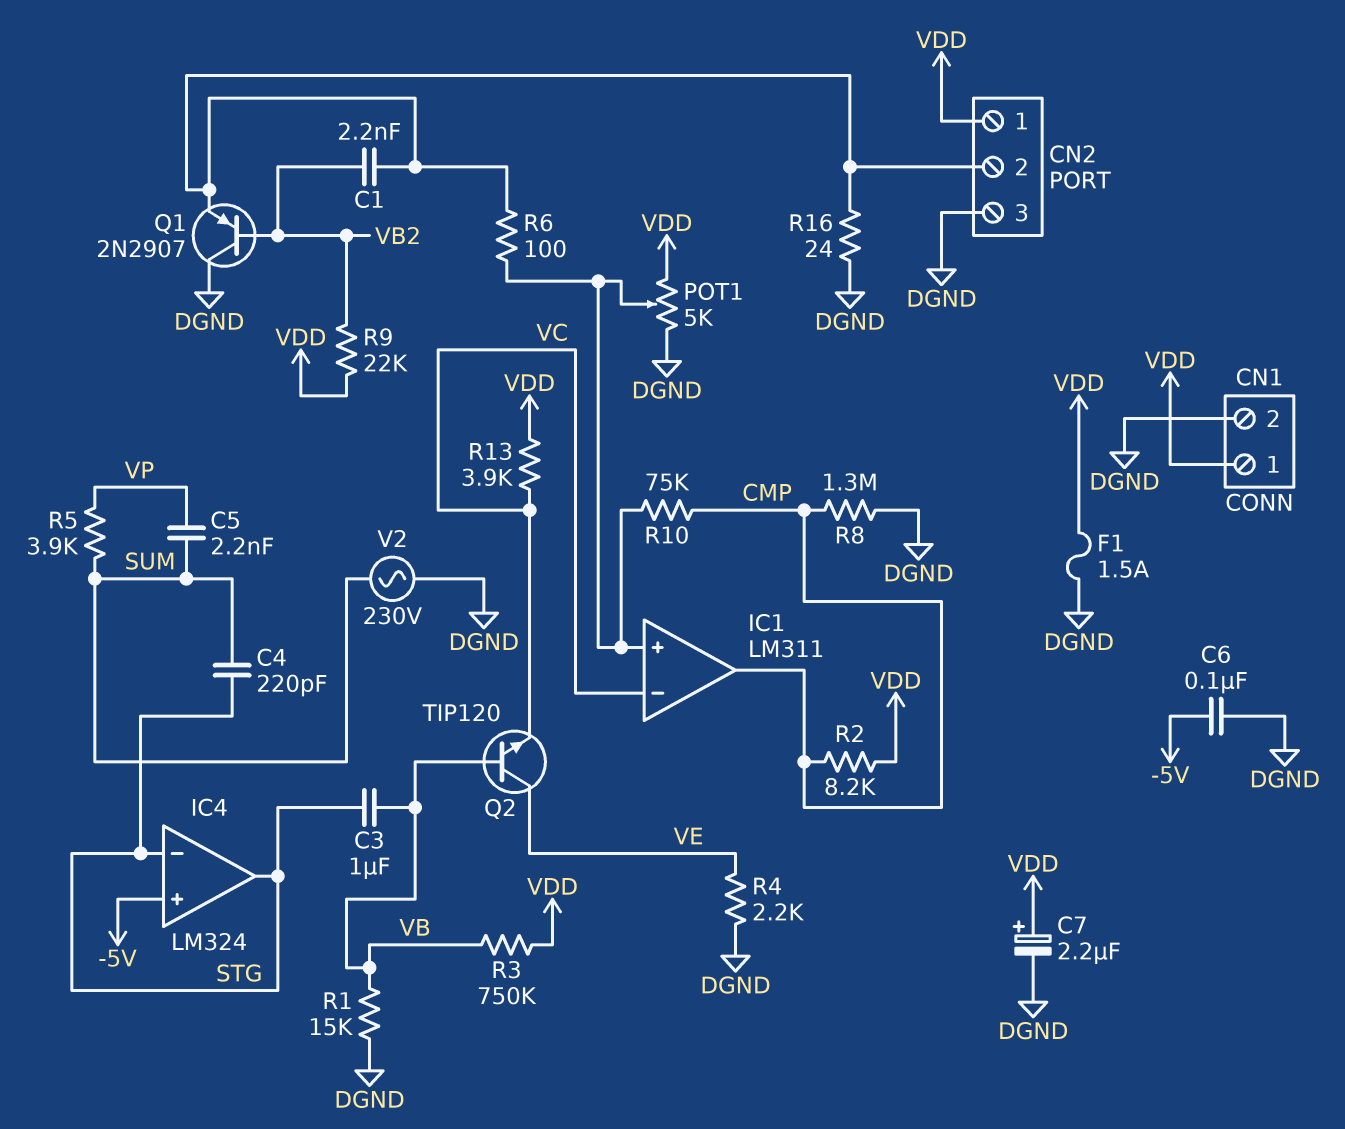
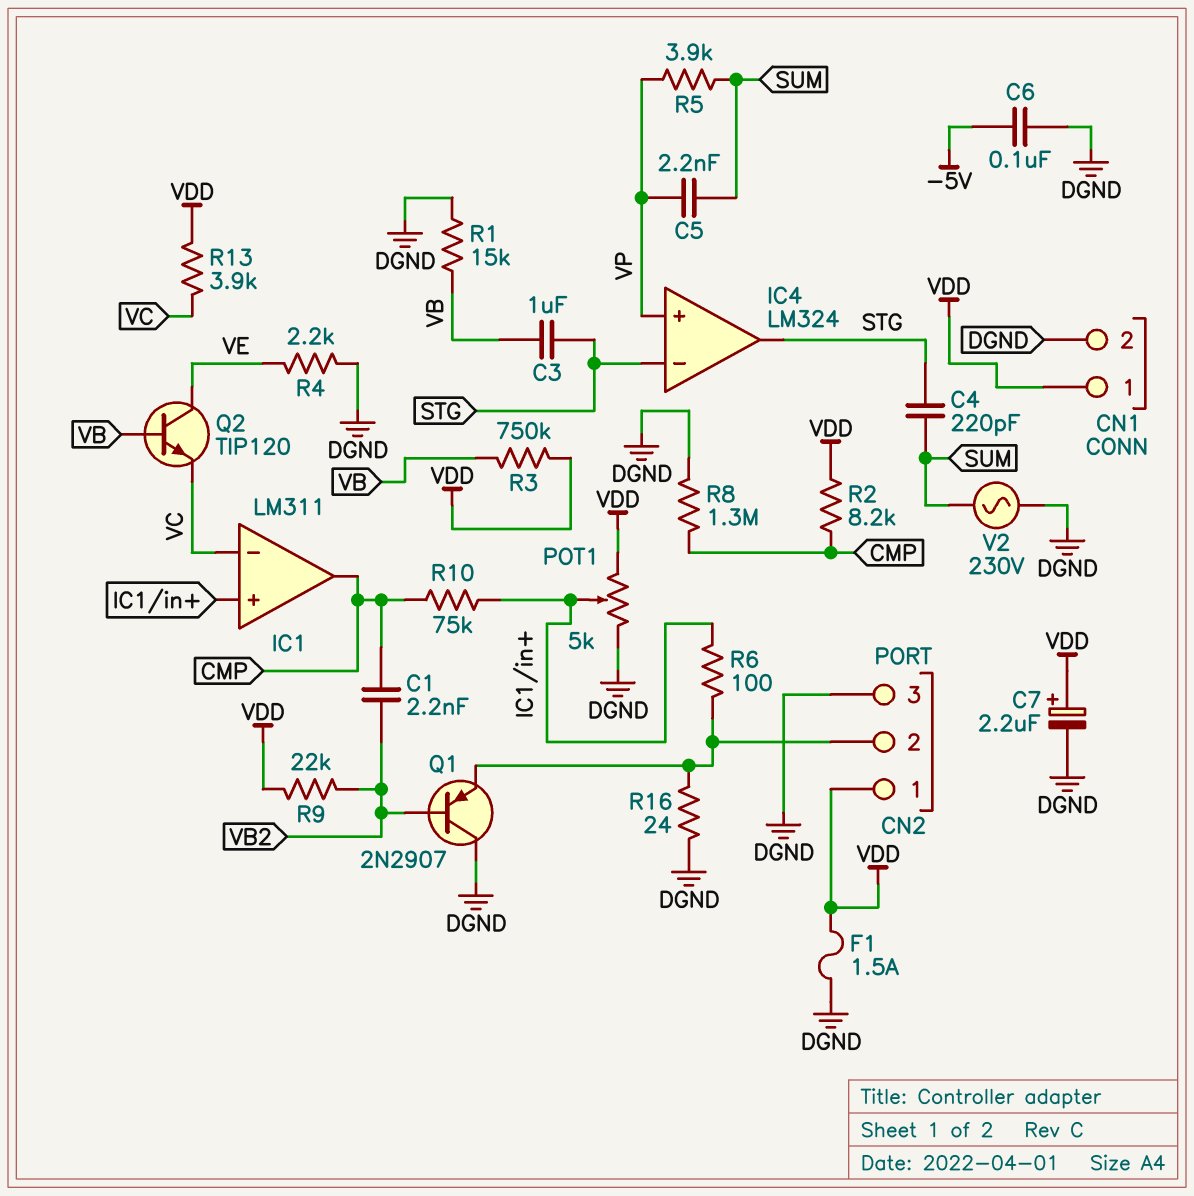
C1: 2.2nF (CN2/2, VB2) -> 2.2nF (CMP, VB2)
IC4 pin in+: -5V -> VP

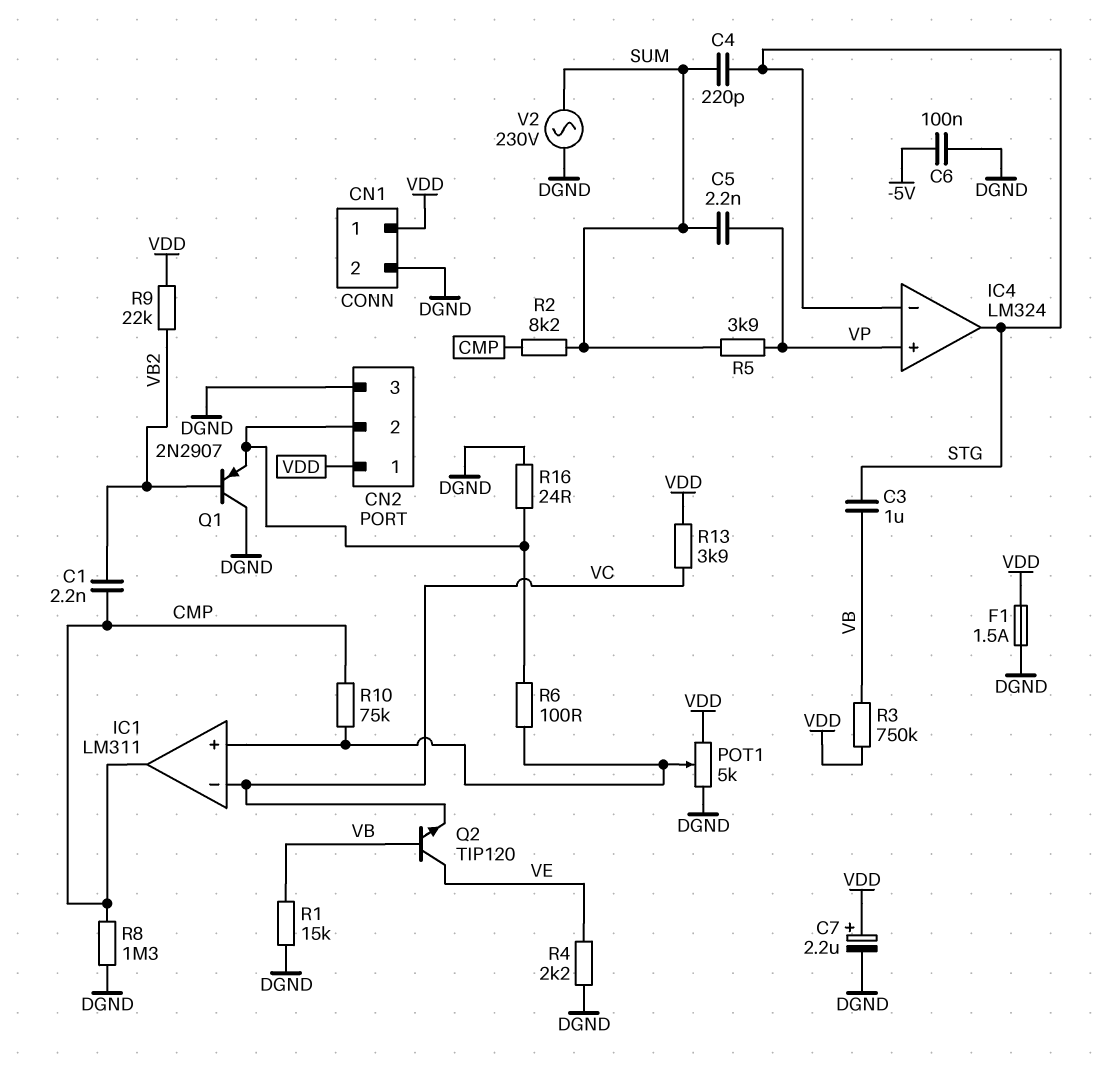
R2: 8.2k (CMP, VDD) -> 8.2k (CMP, SUM)

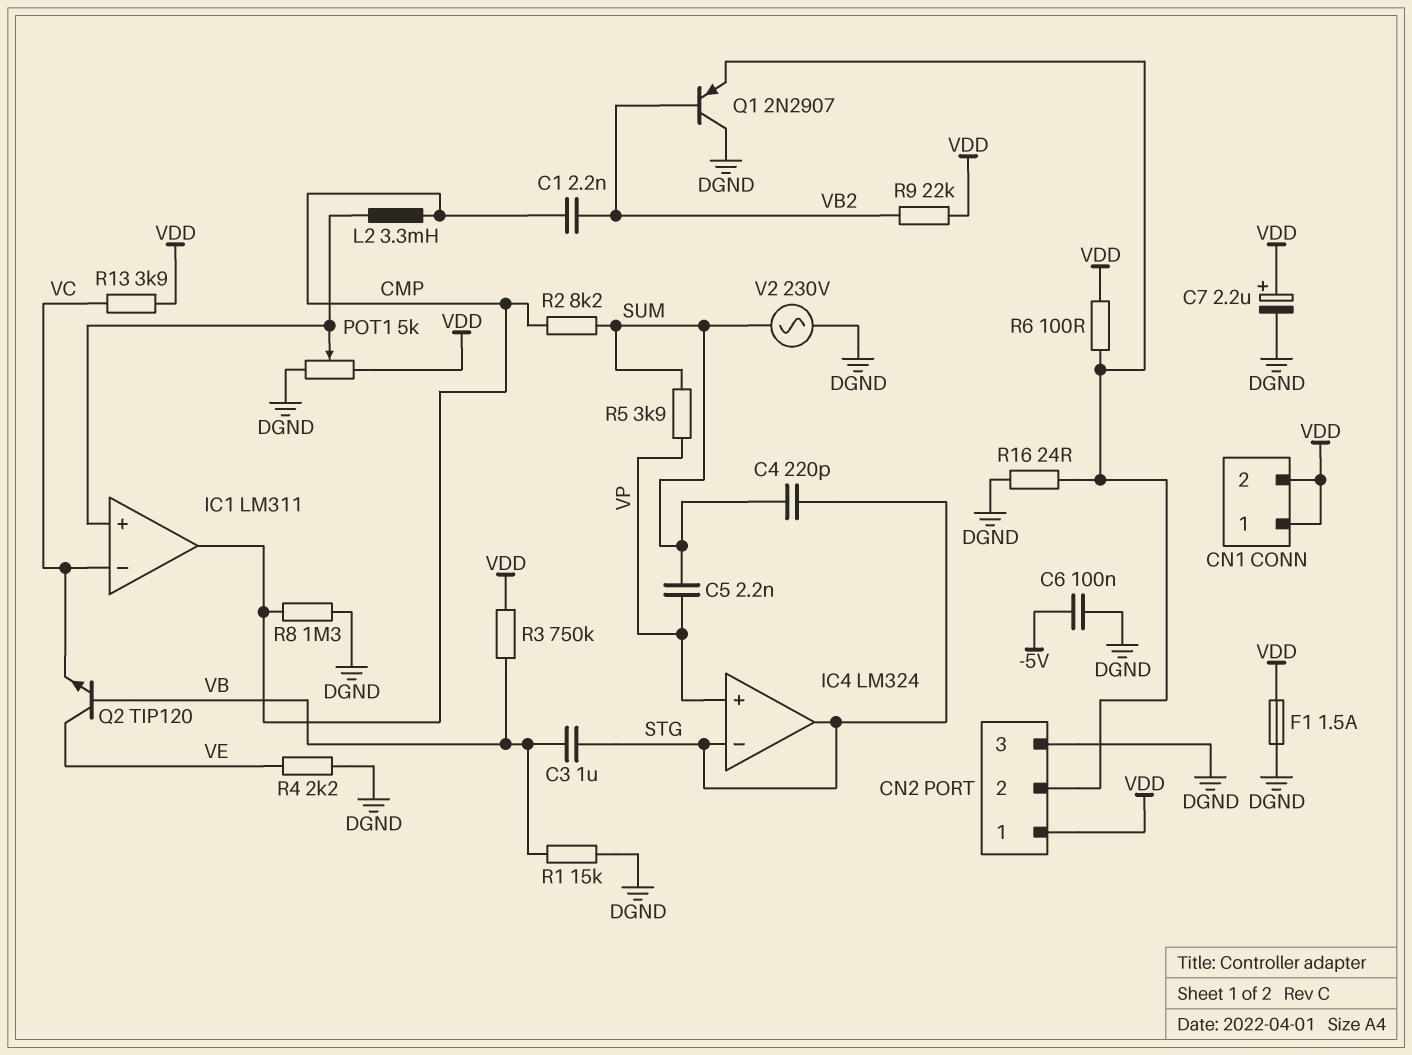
CN1 pin 2: DGND -> VDD
L2: none -> 3.3mH (CMP, IC1/in+)
R6: 100 (CN2/2, IC1/in+) -> 100 (CN2/2, VDD)
R10: 75k (CMP, IC1/in+) -> none

